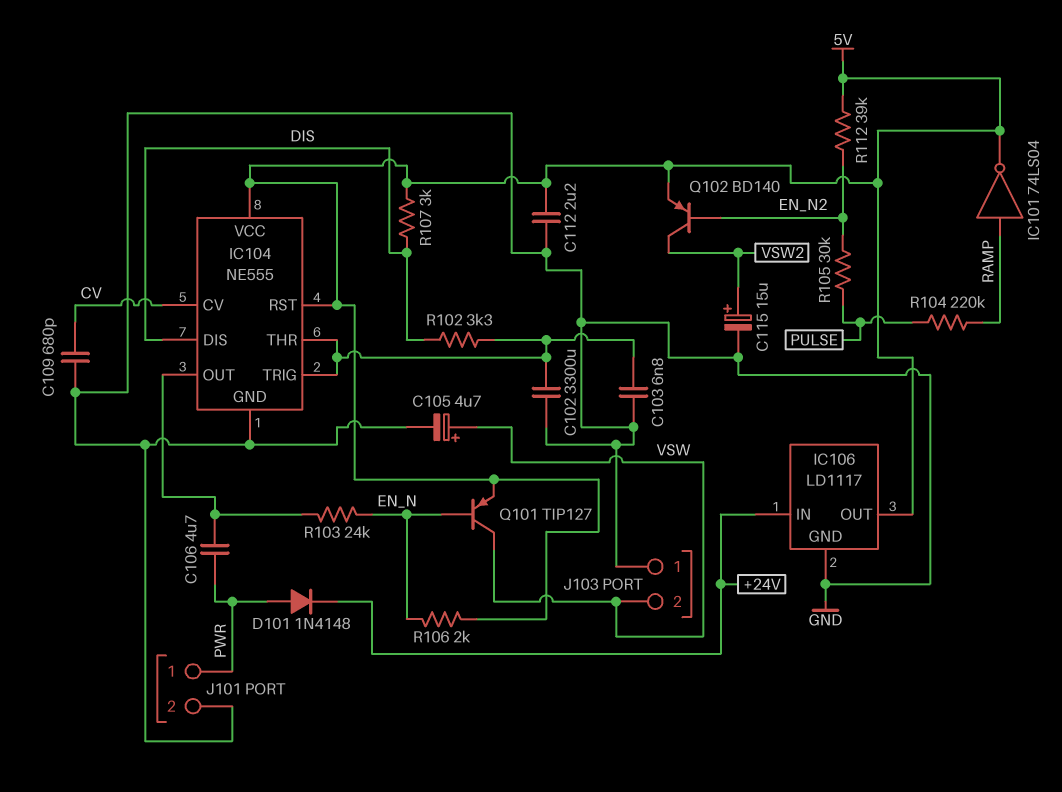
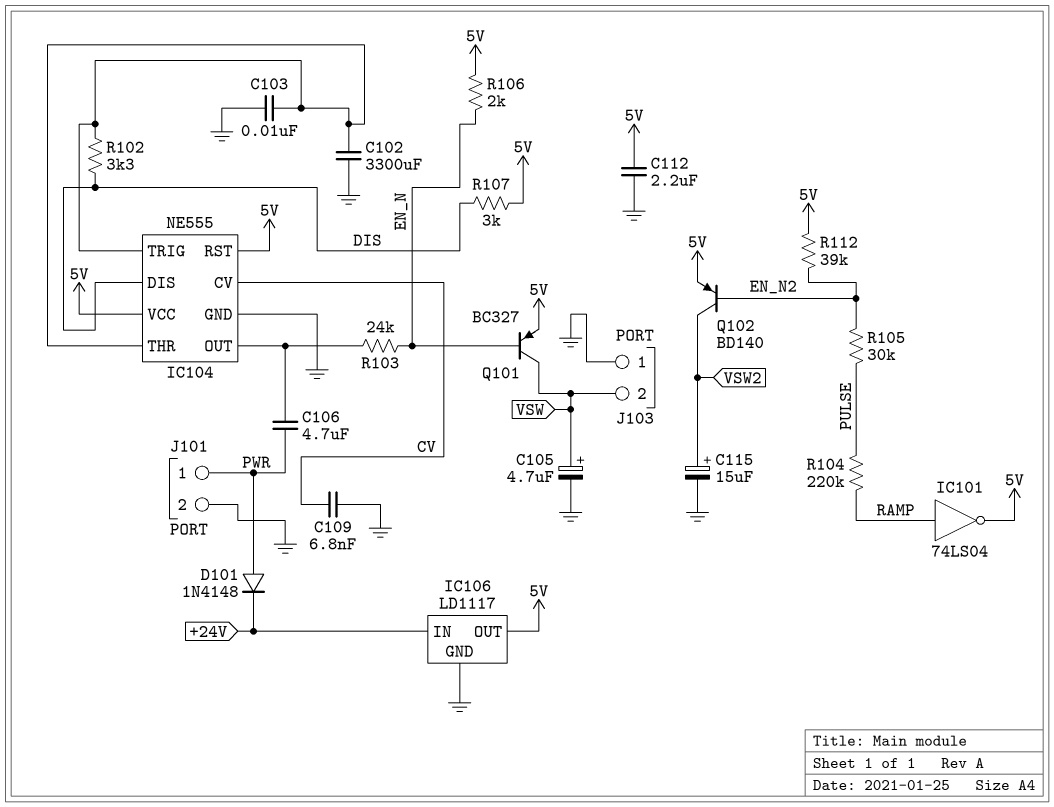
C103: 6.8nF (GND, IC104/THR) -> 10nF (GND, IC104/THR)
C109: 680pF (CV, GND) -> 6.8nF (CV, GND)
Q101: PNP TIP127 (B EN_N, C VSW, E 5V) -> PNP BC327 (B EN_N, C VSW, E 5V)

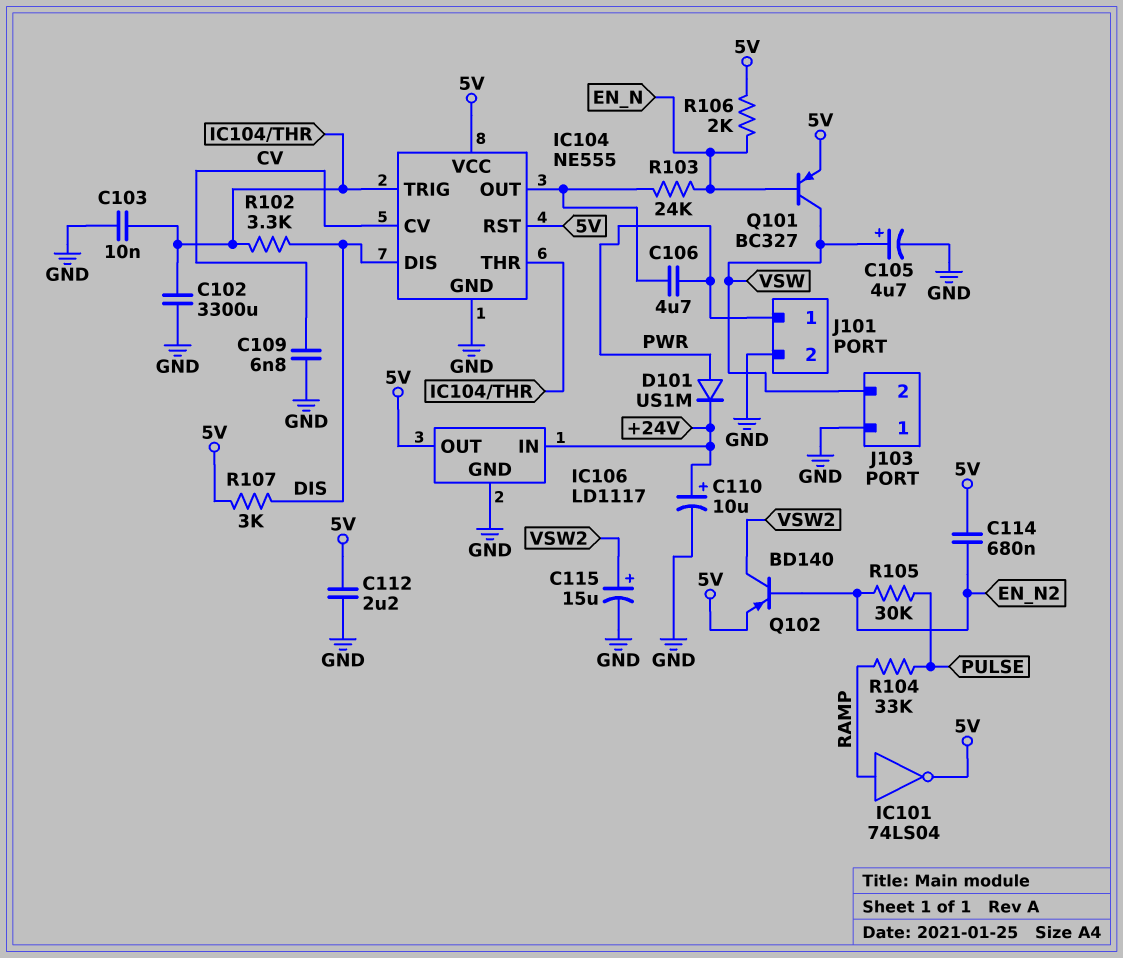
C110: none -> 10uF (plus +24V, minus GND)
C114: none -> 680nF (5V, EN_N2)
D101: diode 1N4148 (A PWR, K +24V) -> diode US1M (A PWR, K +24V)
R104: 220k (PULSE, RAMP) -> 33k (PULSE, RAMP)
R112: 39k (5V, EN_N2) -> none

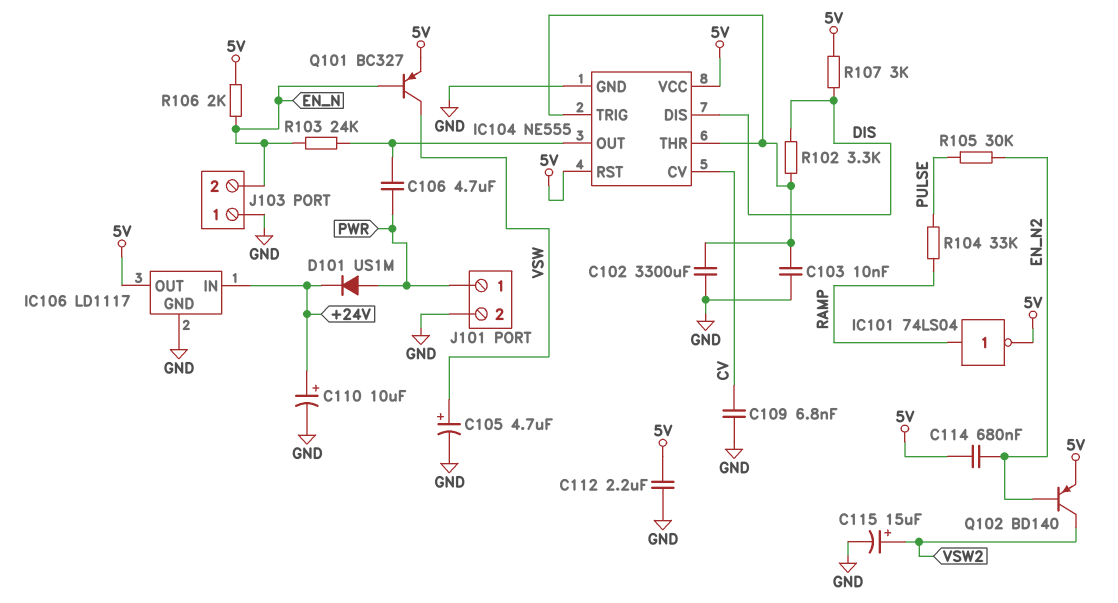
J103 pin 2: VSW -> EN_N

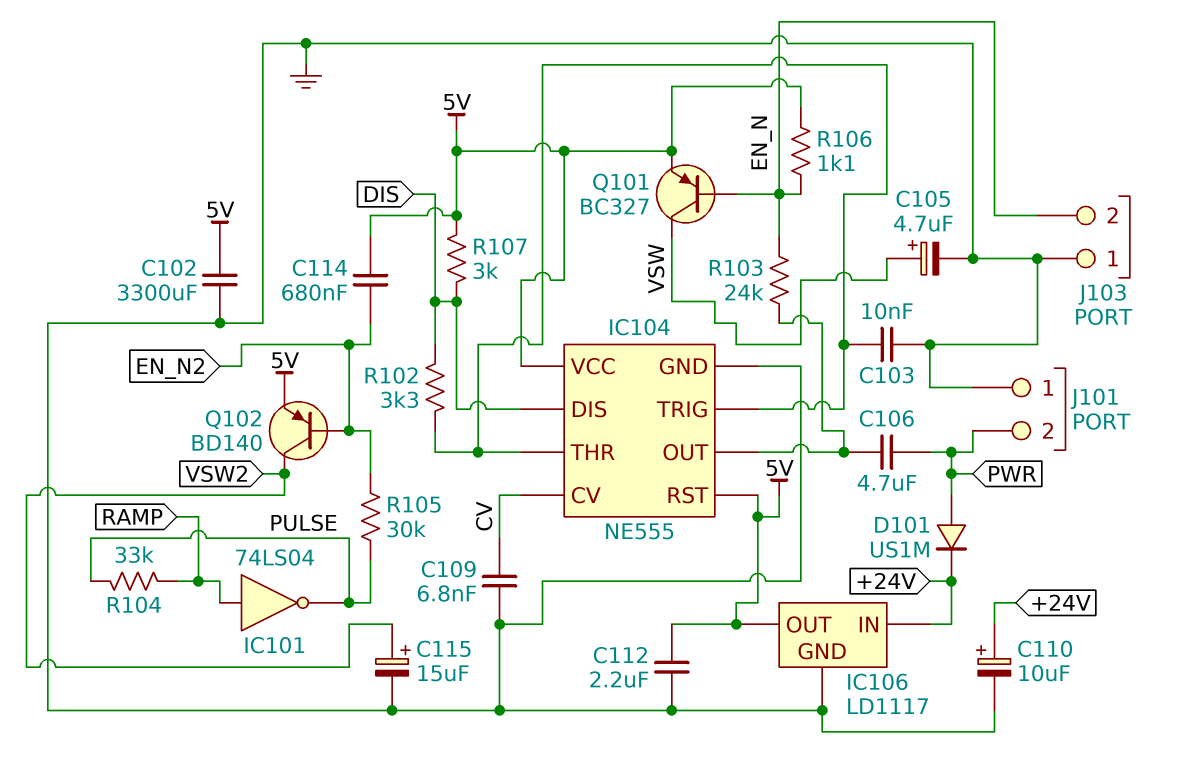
C102: 3300uF (GND, IC104/THR) -> 3300uF (5V, GND)
IC101: NOT 74LS04 (in RAMP, out 5V) -> NOT 74LS04 (in RAMP, out PULSE)
J101 pin 1: PWR -> GND
J101 pin 2: GND -> PWR
R106: 2k (5V, EN_N) -> 1.1k (5V, EN_N)

